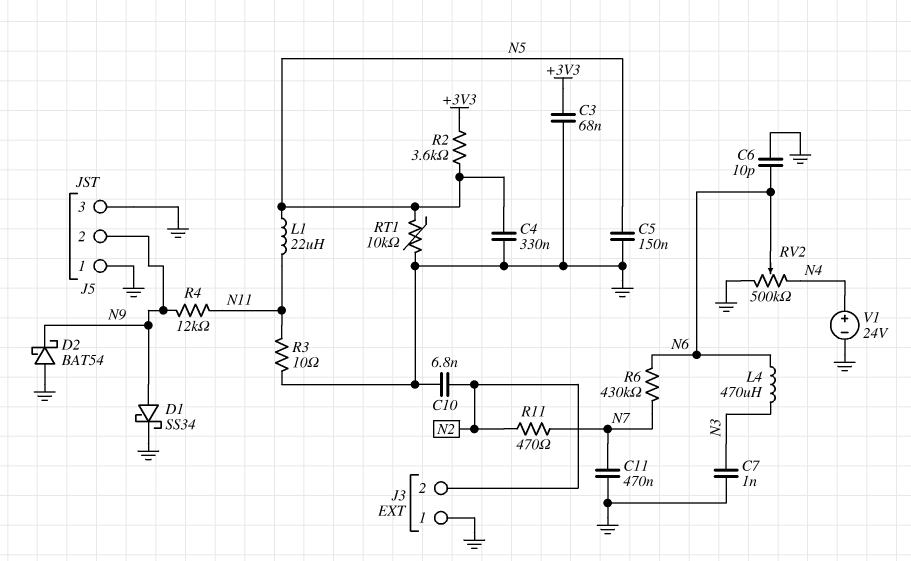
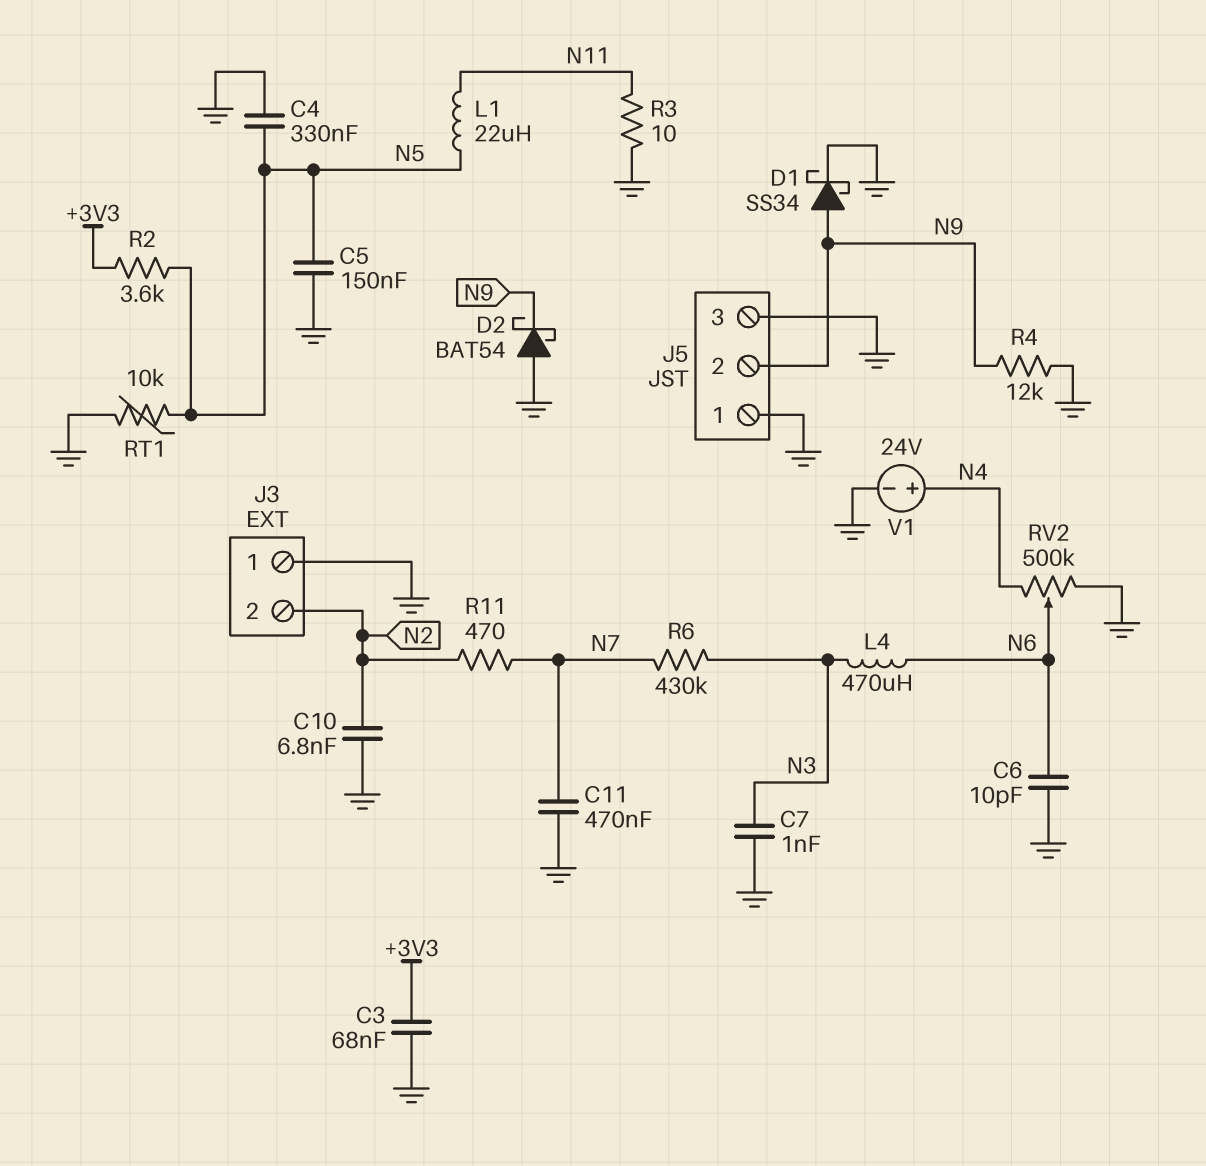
R4: 12k (N9, N11) -> 12k (GND, N9)
R6: 430k (N6, N7) -> 430k (N3, N7)

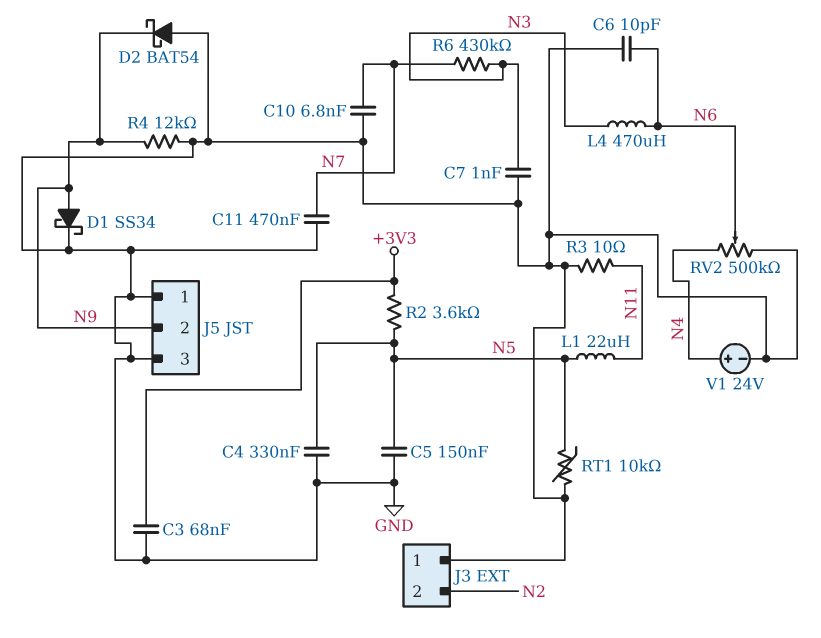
C10: 6.8nF (GND, N2) -> 6.8nF (GND, N7)
R11: 470 (N2, N7) -> none

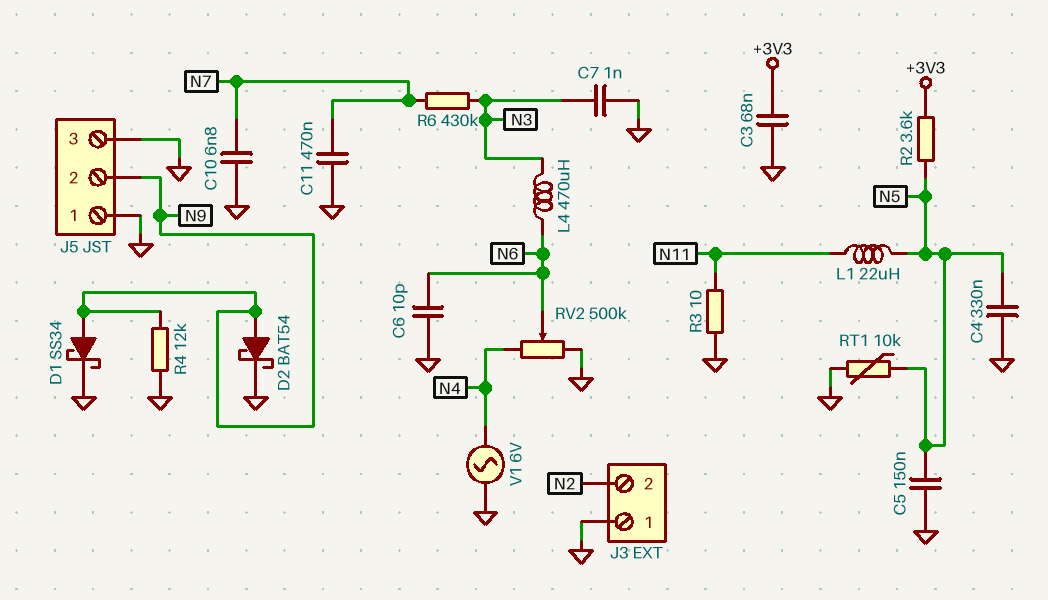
D2: schottky BAT54 (A GND, K N9) -> schottky BAT54 (A N9, K GND)
V1: 24V (plus N4, minus GND) -> AC 6V (GND, N4)

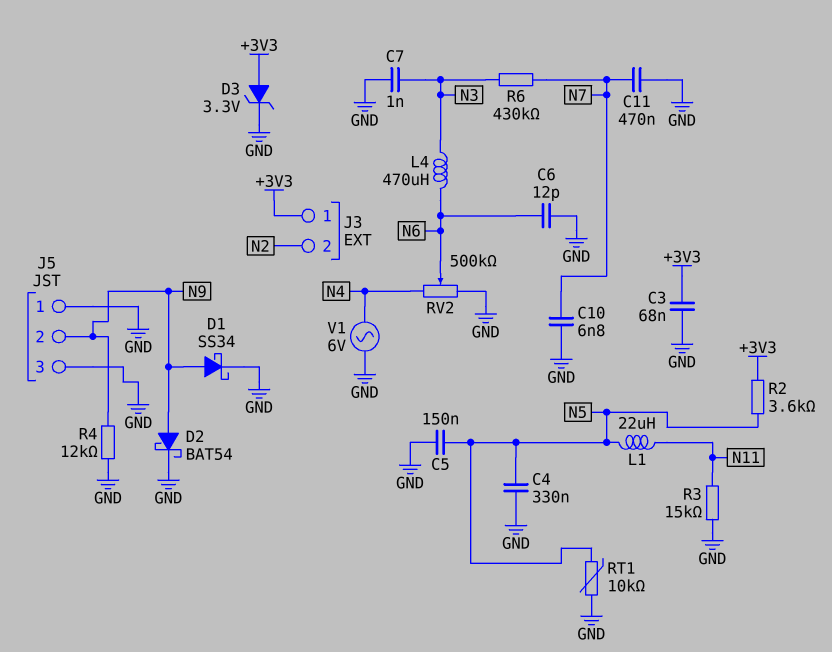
C6: 10pF (GND, N6) -> 12pF (GND, N6)
D3: none -> zener 3.3V (A +3V3, K GND)
J3 pin 1: GND -> +3V3
R3: 10 (GND, N11) -> 15k (GND, N11)

